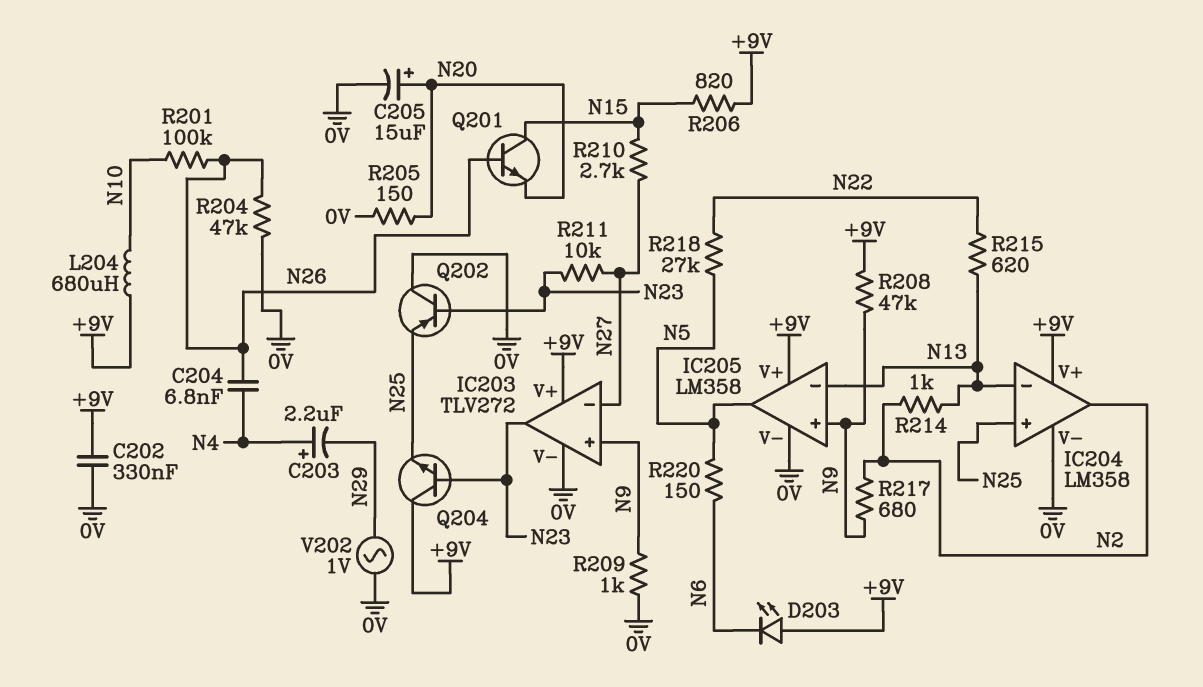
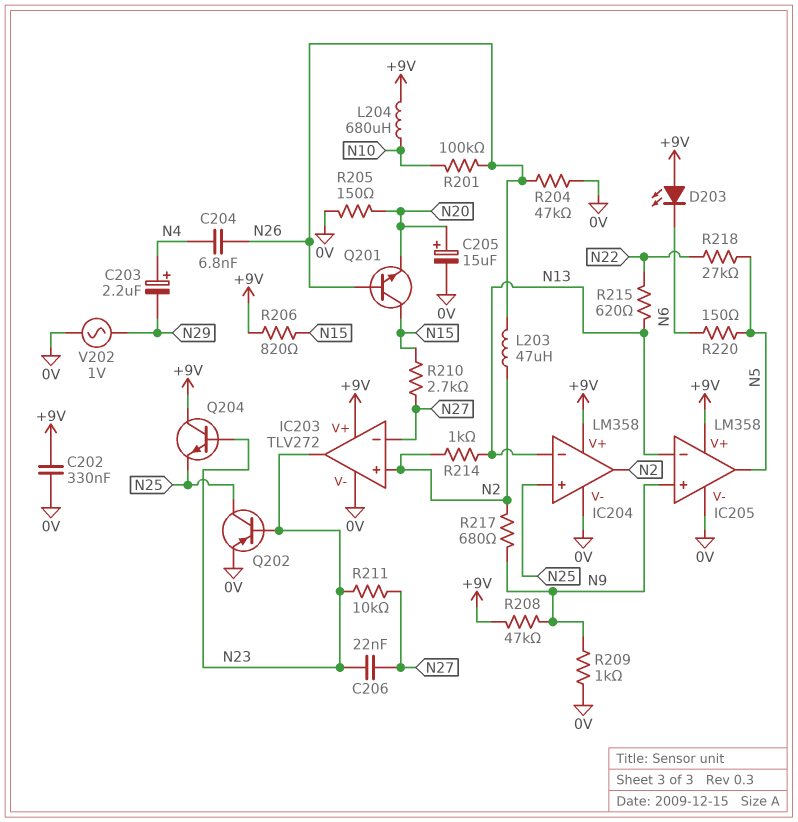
C206: none -> 22nF (N23, N27)
IC203 pin in+: N9 -> N2
L203: none -> 47uH (N2, N26)
Q202: PNP (B N23, C 0V, E N25) -> PNP (B N23, C N25, E 0V)

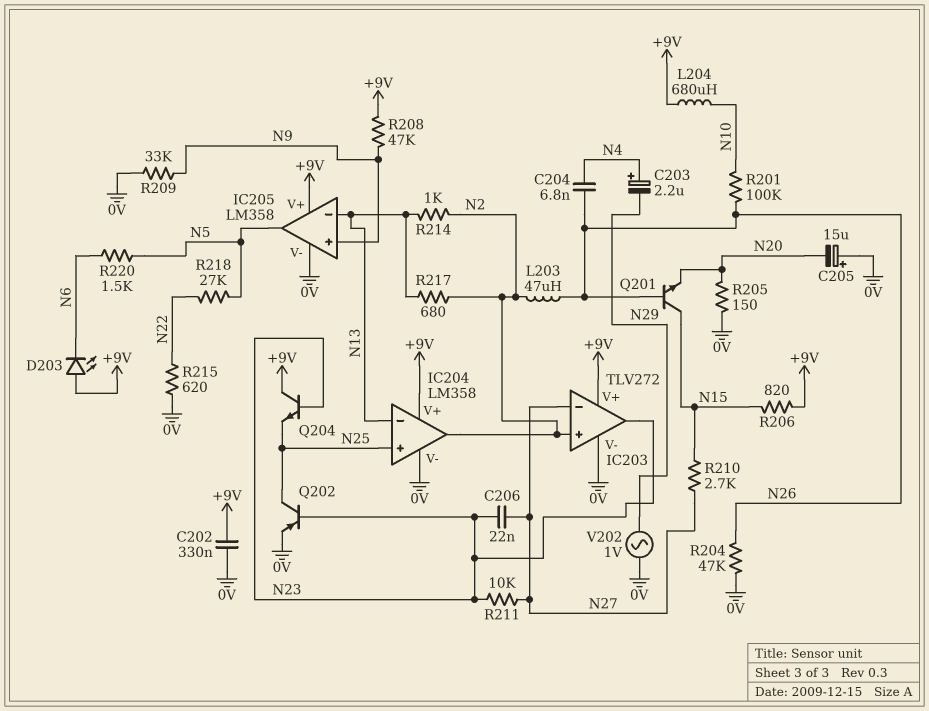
C205: 15uF (plus N20, minus 0V) -> 15uF (plus 0V, minus N20)
R209: 1k (0V, N9) -> 33k (0V, N9)
R215: 620 (N13, N22) -> 620 (0V, N22)
R217: 680 (N2, N9) -> 680 (N2, N13)
R220: 150 (N5, N6) -> 1.5k (N5, N6)

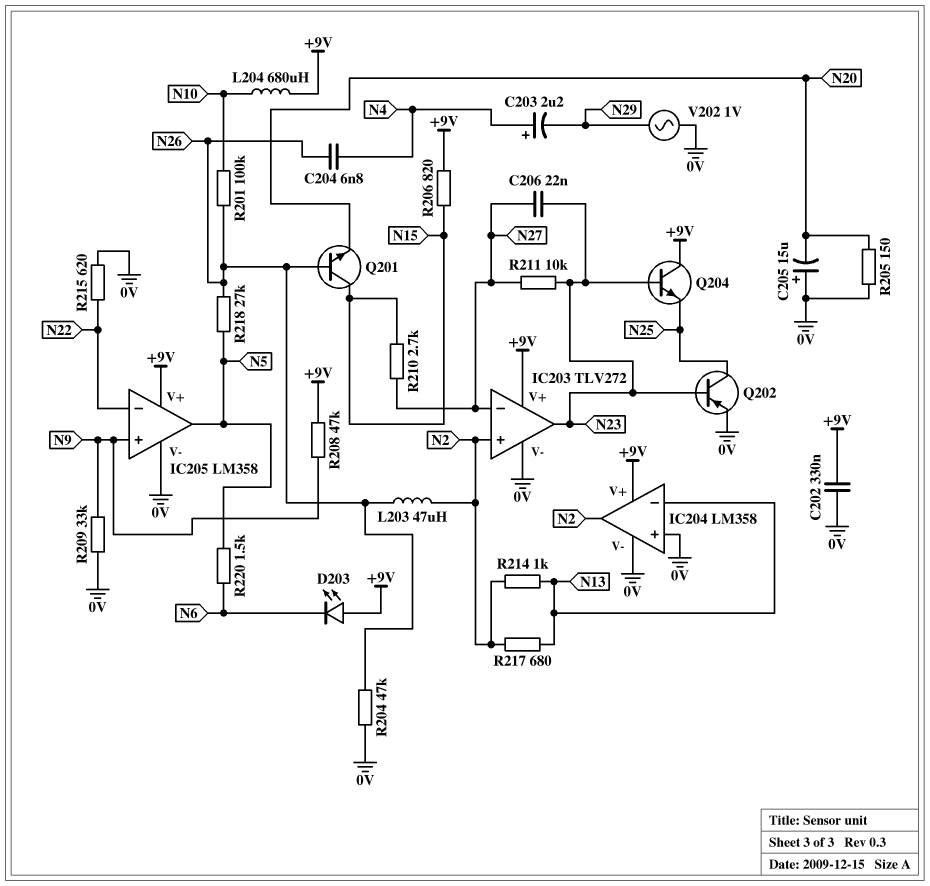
IC204 pin in+: N25 -> 0V
IC205 pin in-: N13 -> N22
R218: 27k (N5, N22) -> 27k (N5, N26)

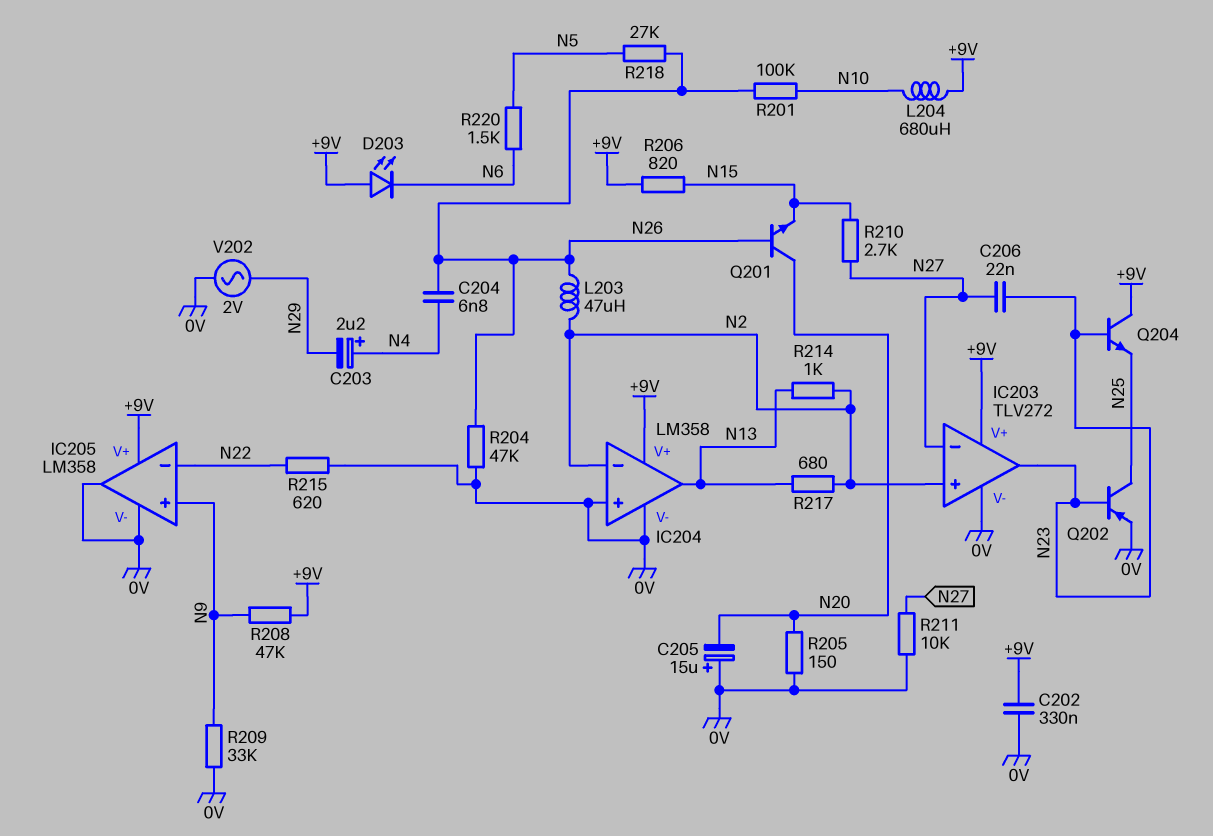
IC204 pin in-: N13 -> N2
IC204 pin out: N2 -> N13
IC205 pin out: N5 -> 0V
Q201: NPN (B N26, C N15, E N20) -> NPN (B N26, C N20, E N15)
R211: 10k (N23, N27) -> 10k (0V, N27)
V202: AC 1V (0V, N29) -> AC 2V (0V, N29)

